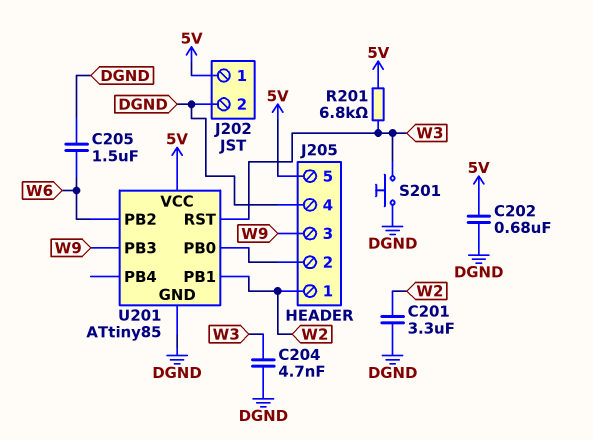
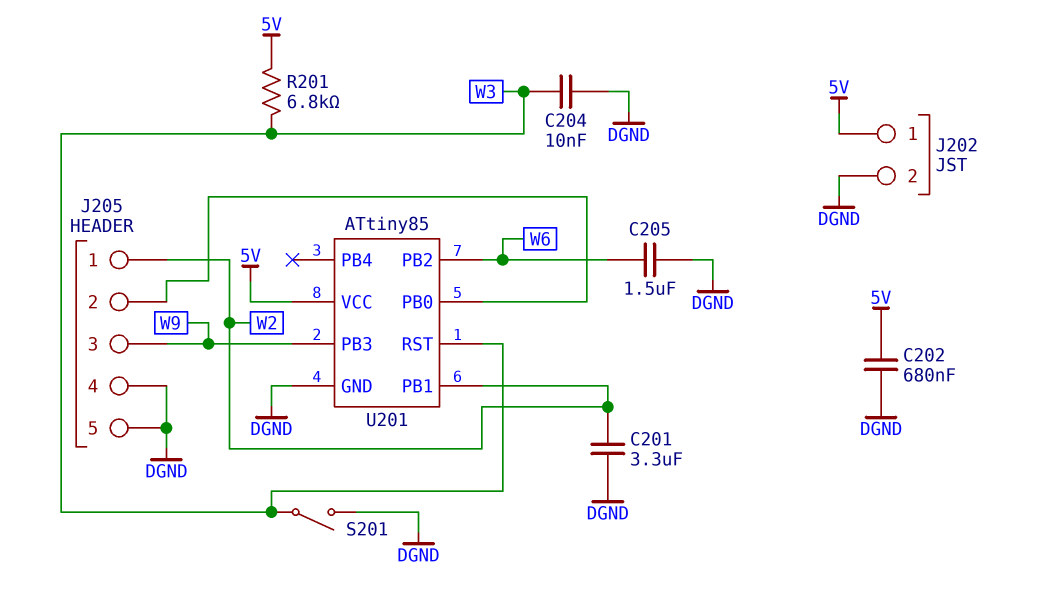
C204: 4.7nF (DGND, W3) -> 10nF (DGND, W3)
J205 pin 5: 5V -> DGND
S201: button (DGND, W3) -> switch (DGND, W3)

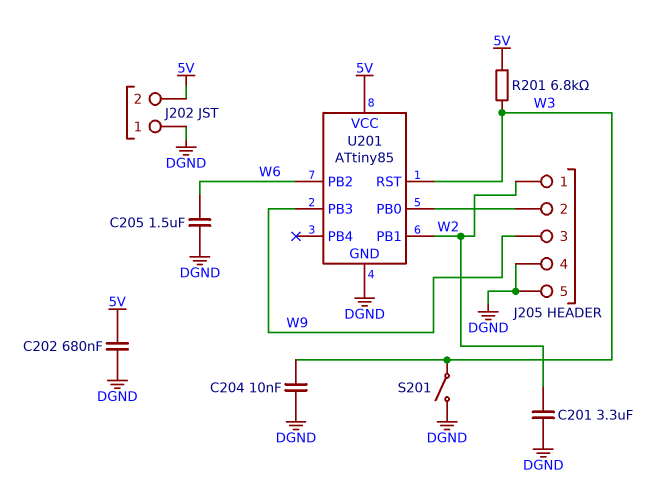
J202 pin 1: 5V -> DGND
J202 pin 2: DGND -> 5V

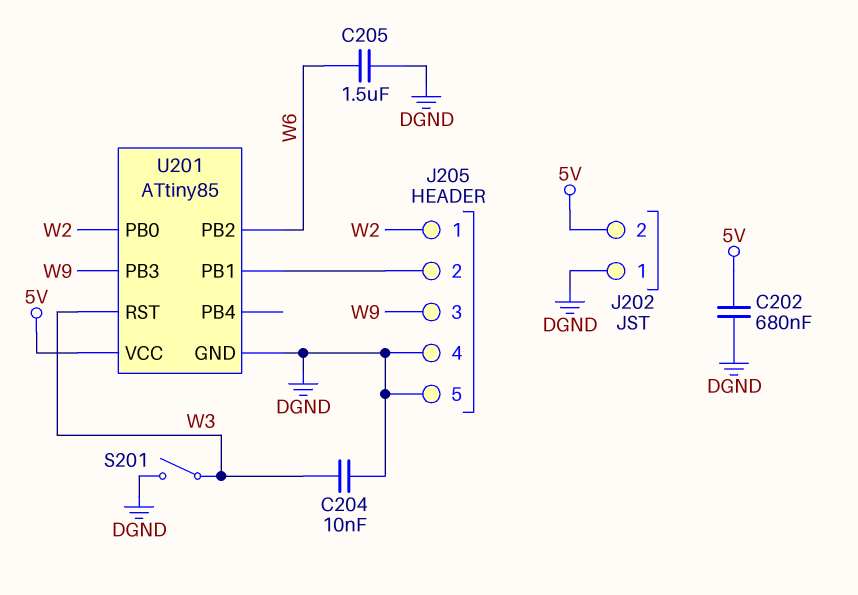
C201: 3.3uF (DGND, W2) -> none
R201: 6.8k (5V, W3) -> none
U201 pin PB0: J205/2 -> W2
U201 pin PB1: W2 -> J205/2

